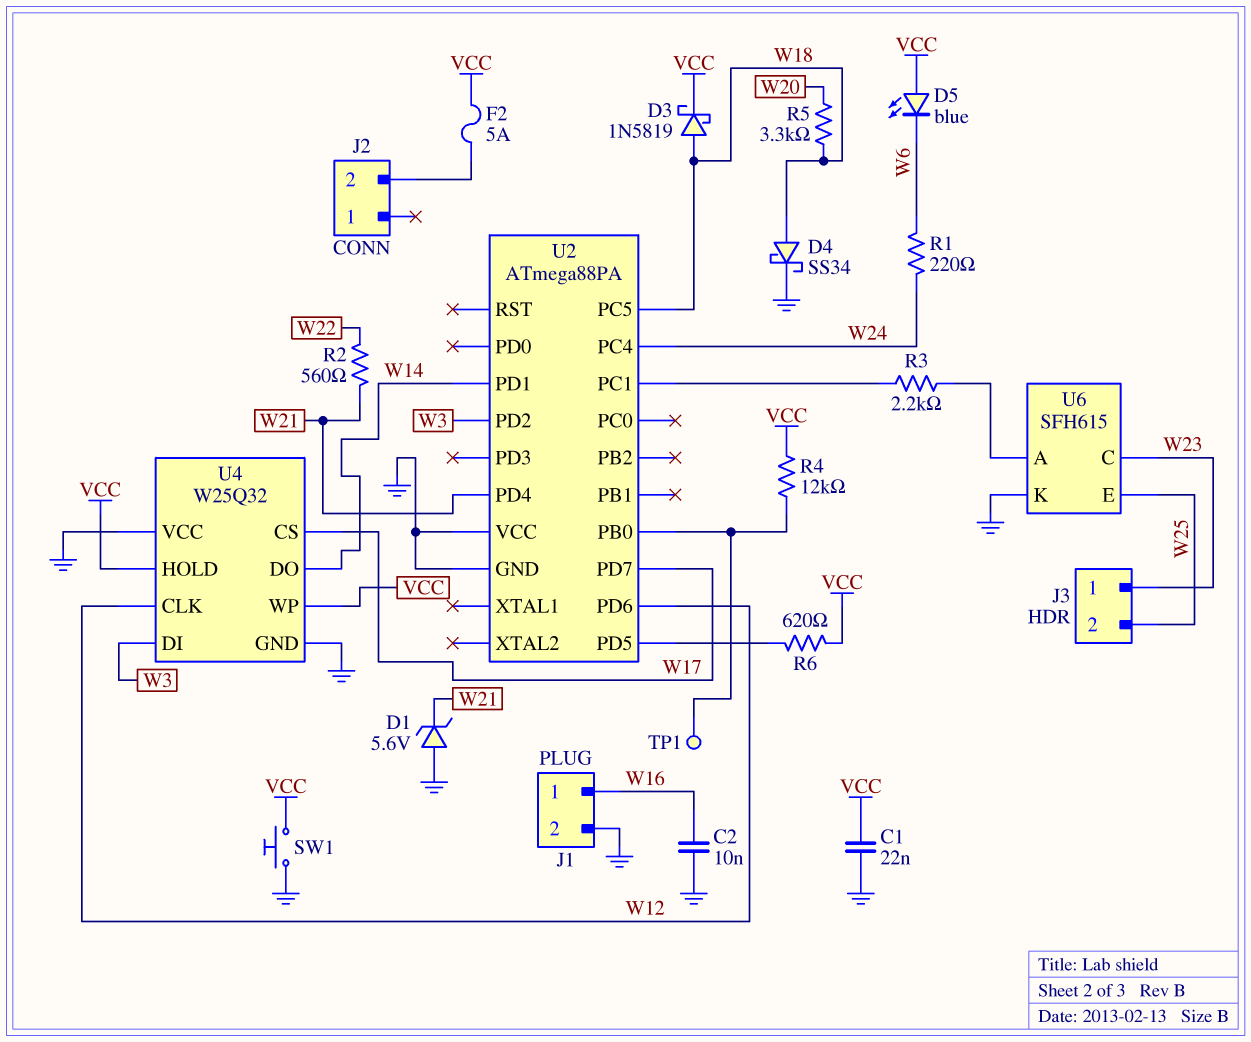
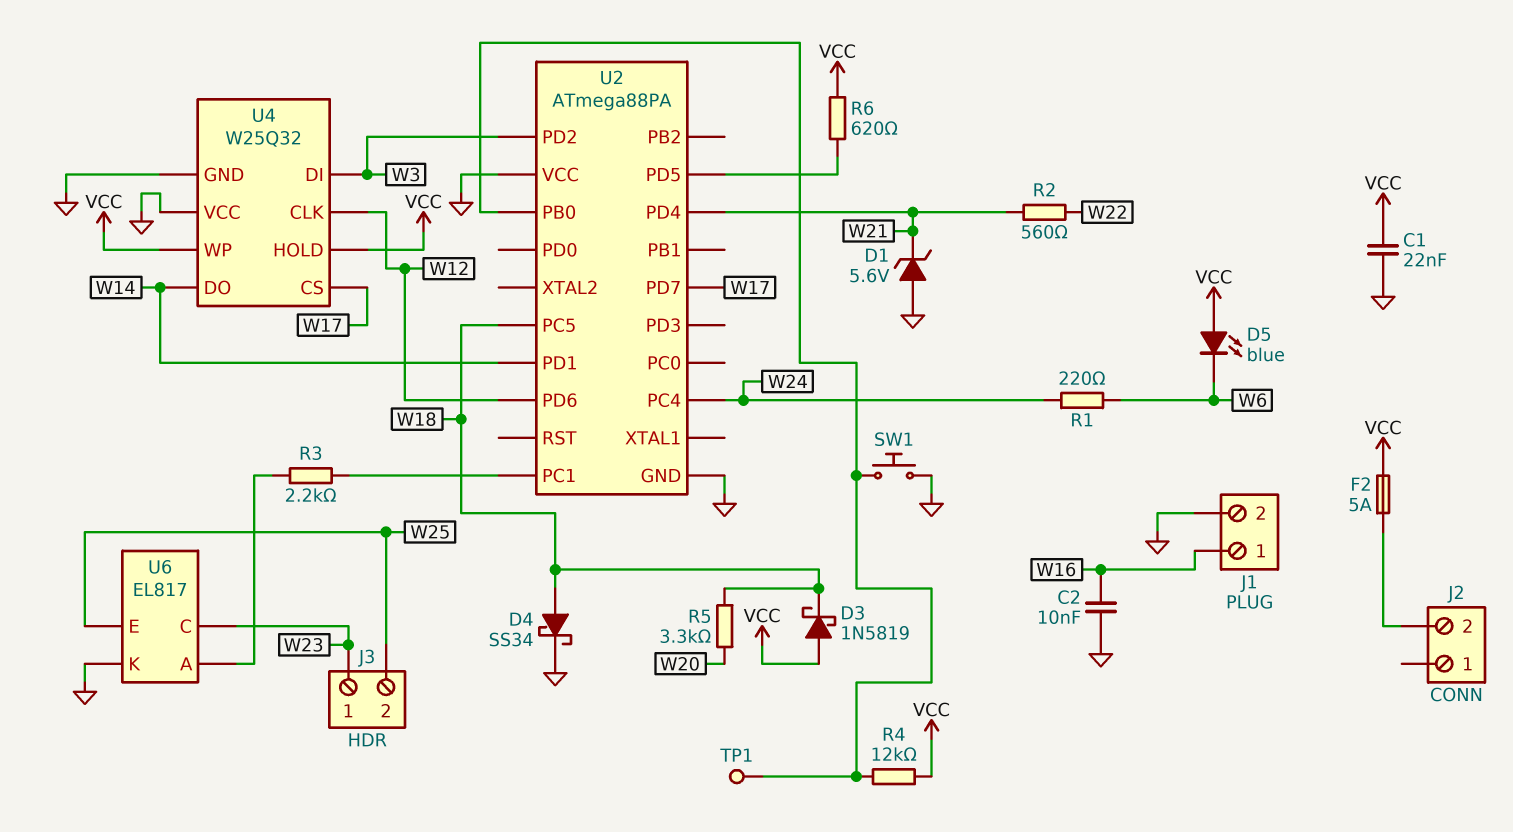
D3: schottky 1N5819 (A W18, K VCC) -> schottky 1N5819 (A VCC, K W18)
SW1: button (GND, VCC) -> button (GND, U2/PB0)
U6: SFH615 -> EL817

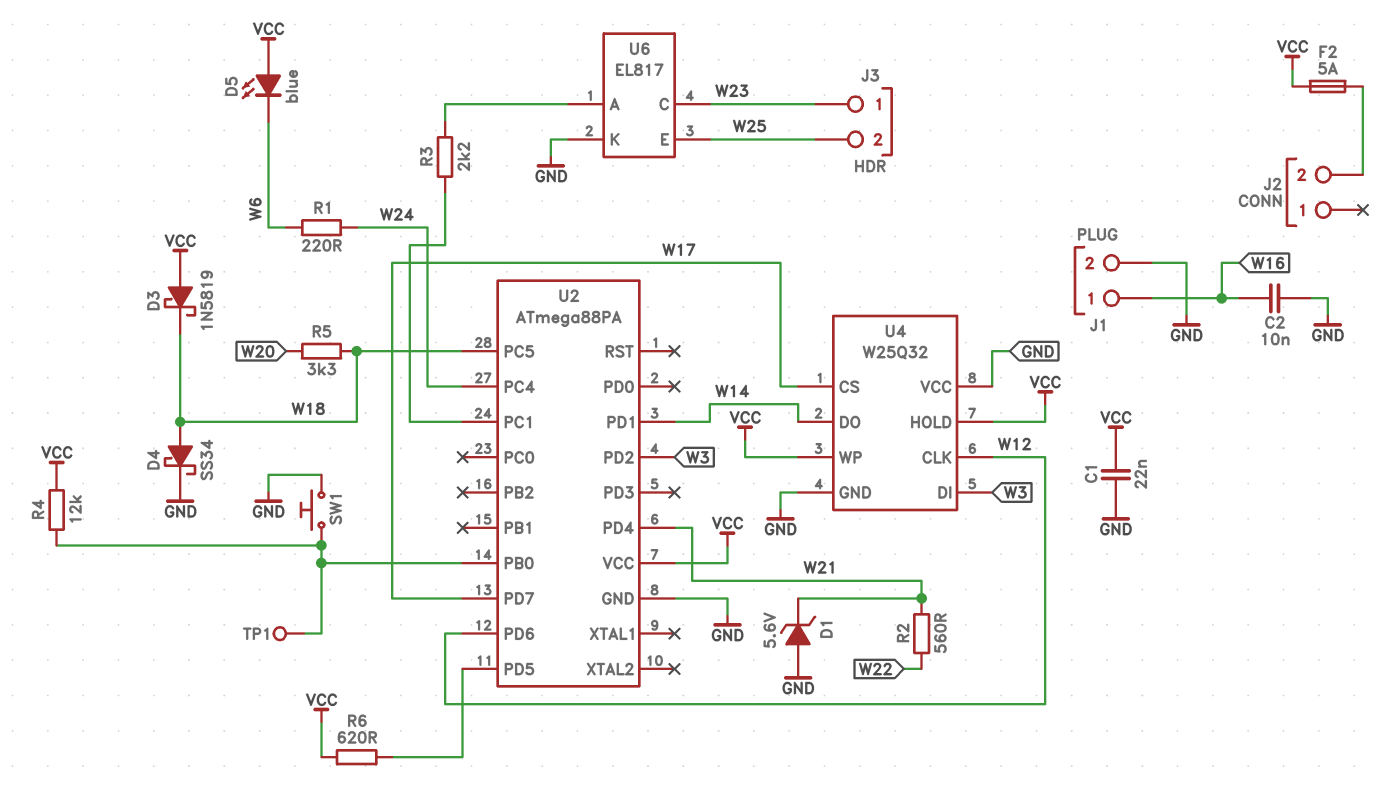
U2 pin VCC: GND -> VCC

